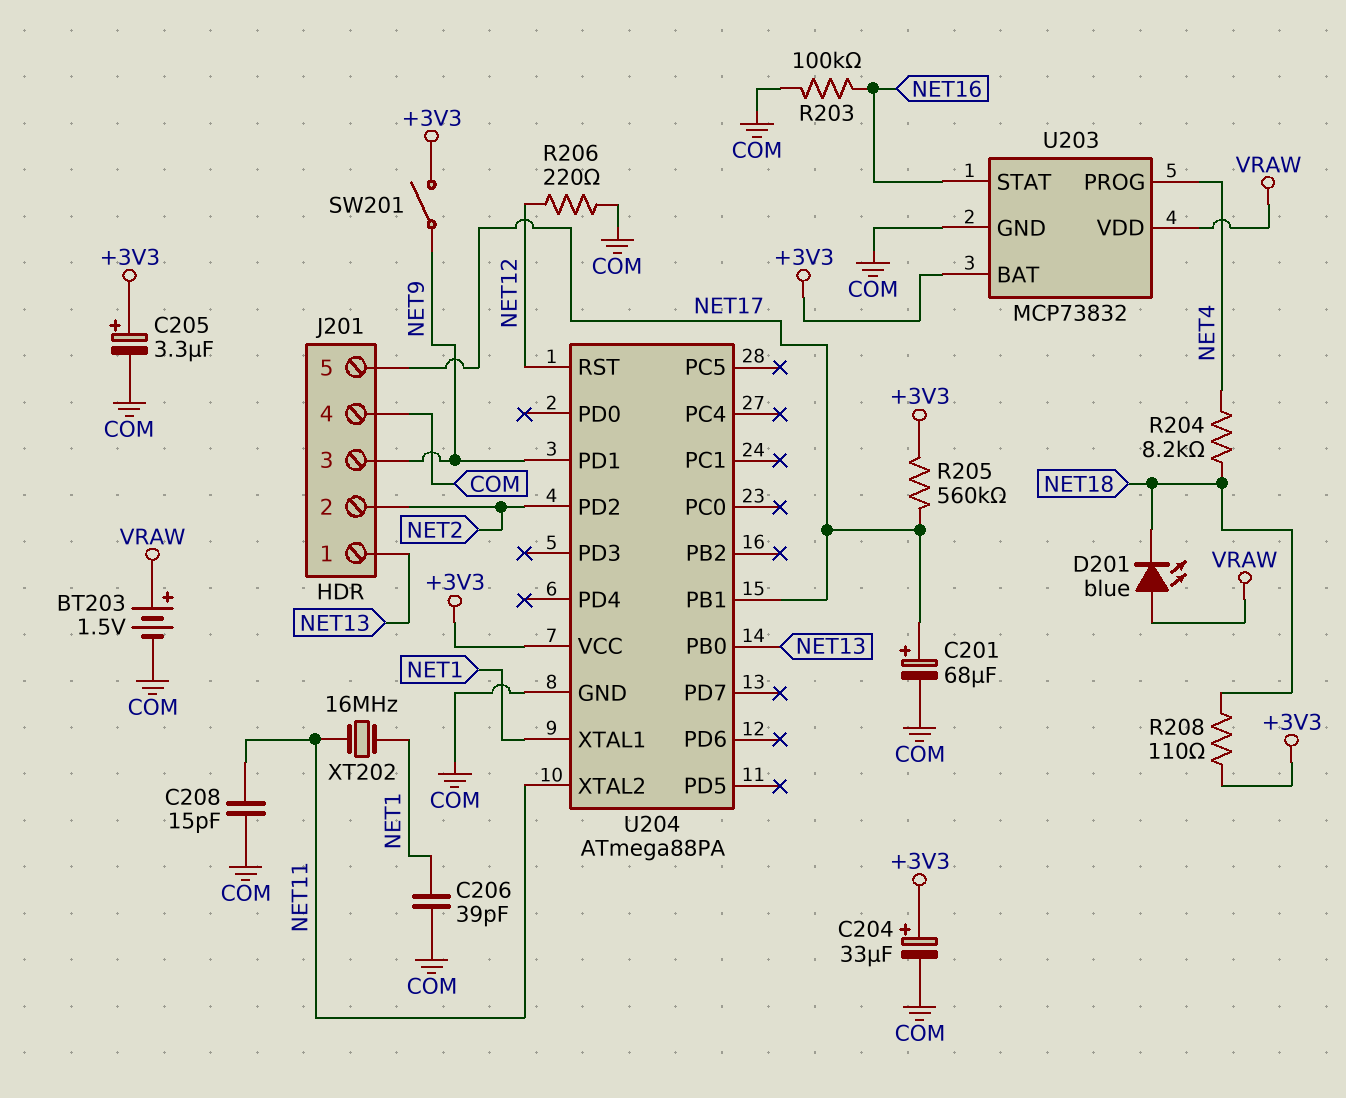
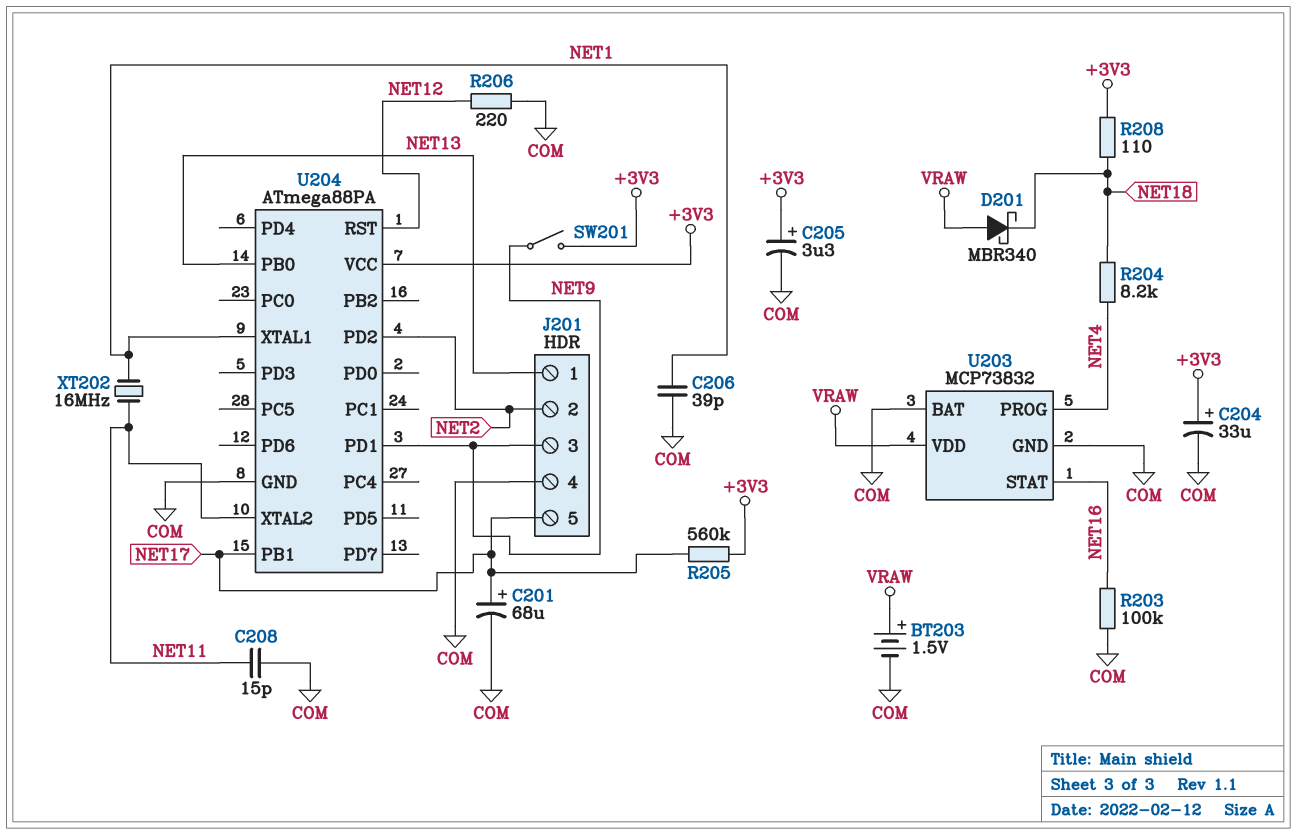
D201: LED blue (A VRAW, K NET18) -> schottky MBR340 (A VRAW, K NET18)
U203 pin BAT: +3V3 -> COM

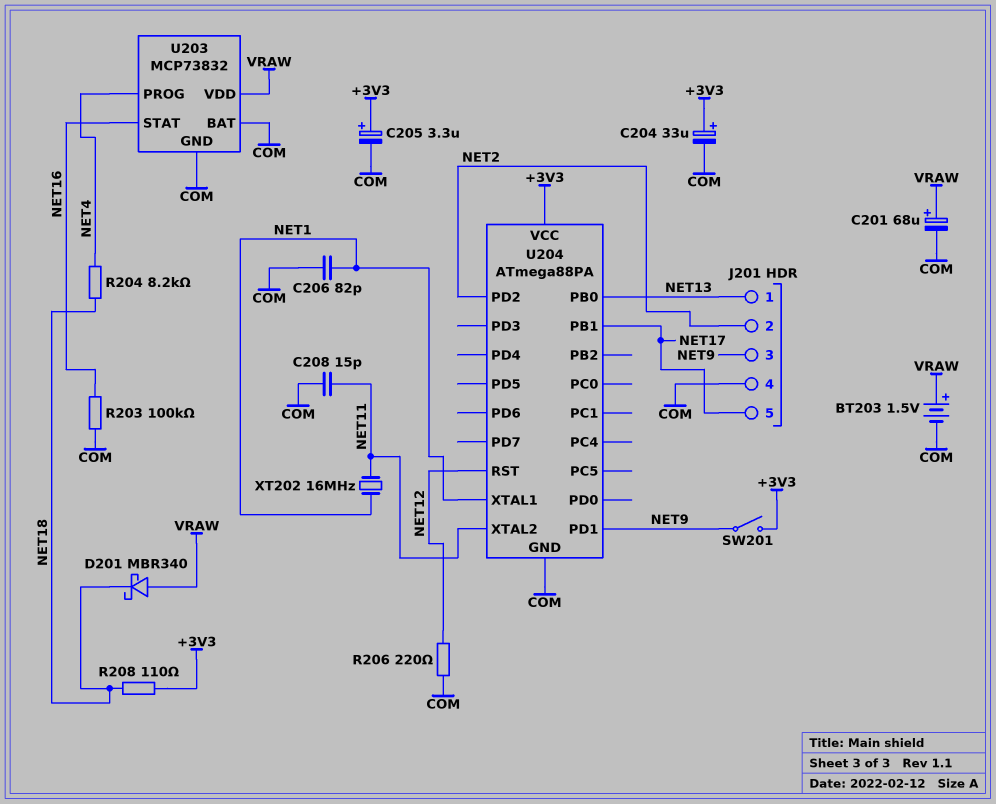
C201: 68uF (plus NET17, minus COM) -> 68uF (plus VRAW, minus COM)
C206: 39pF (COM, NET1) -> 82pF (COM, NET1)
R205: 560k (+3V3, NET17) -> none

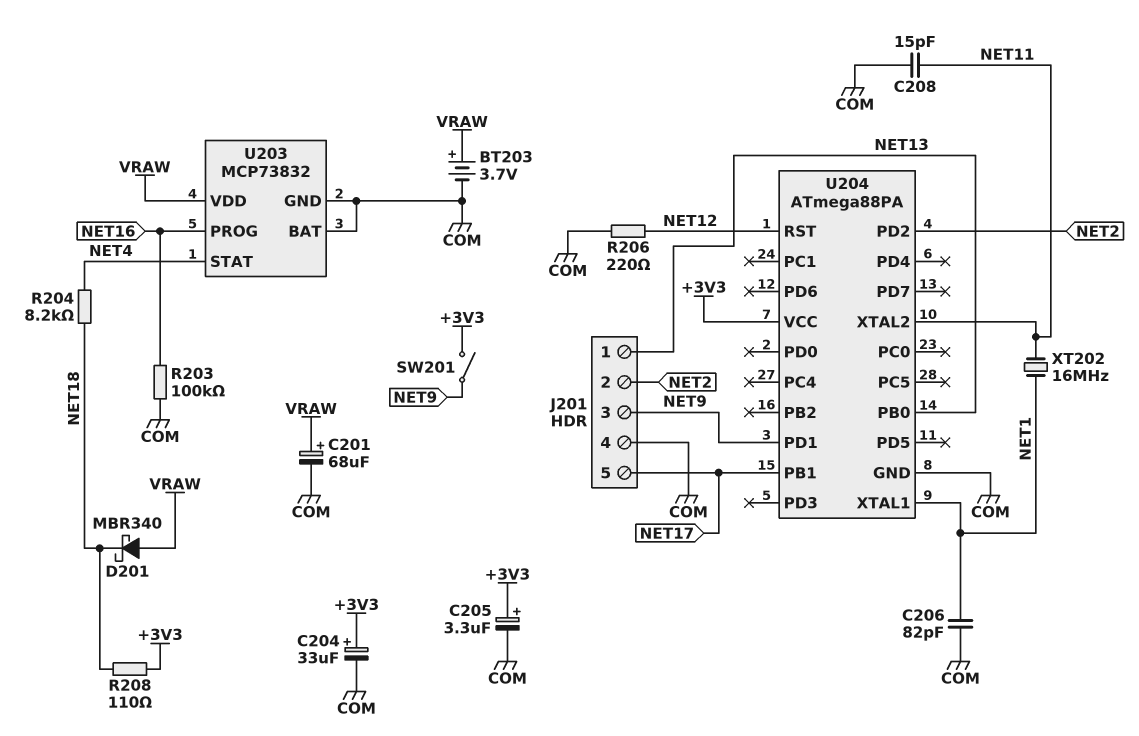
BT203: 1.5V (plus VRAW, minus COM) -> 3.7V (plus VRAW, minus COM)
U203 pin PROG: NET4 -> NET16
U203 pin STAT: NET16 -> NET4

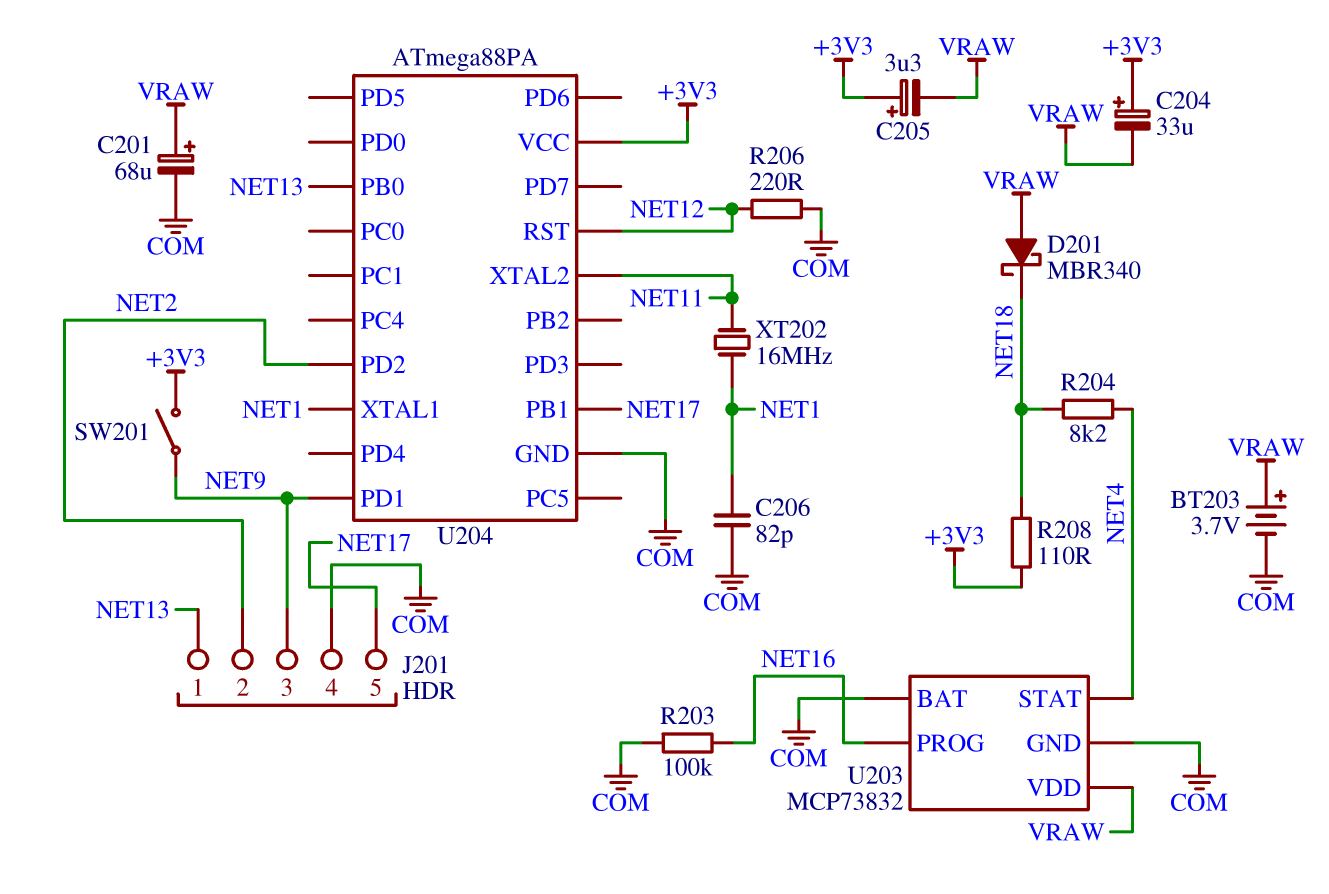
C204: 33uF (plus +3V3, minus COM) -> 33uF (plus +3V3, minus VRAW)
C205: 3.3uF (plus +3V3, minus COM) -> 3.3uF (plus +3V3, minus VRAW)
C208: 15pF (COM, NET11) -> none

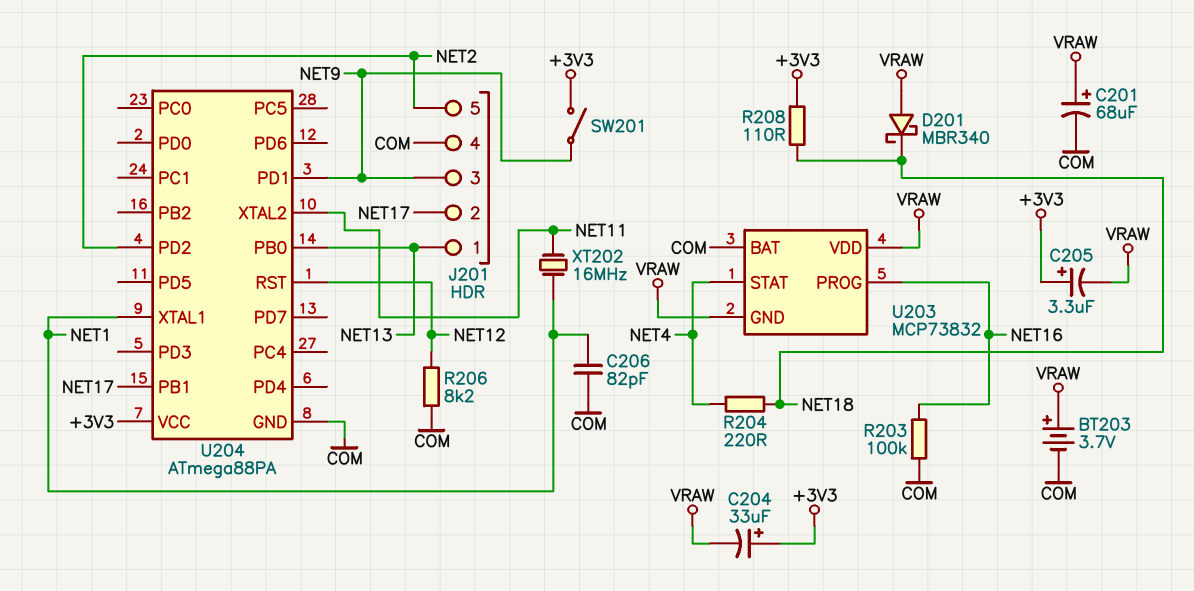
J201 pin 2: NET2 -> NET17
J201 pin 5: NET17 -> NET2
R204: 8.2k (NET4, NET18) -> 220 (NET4, NET18)
R206: 220 (COM, NET12) -> 8.2k (COM, NET12)
U203 pin GND: COM -> VRAW

